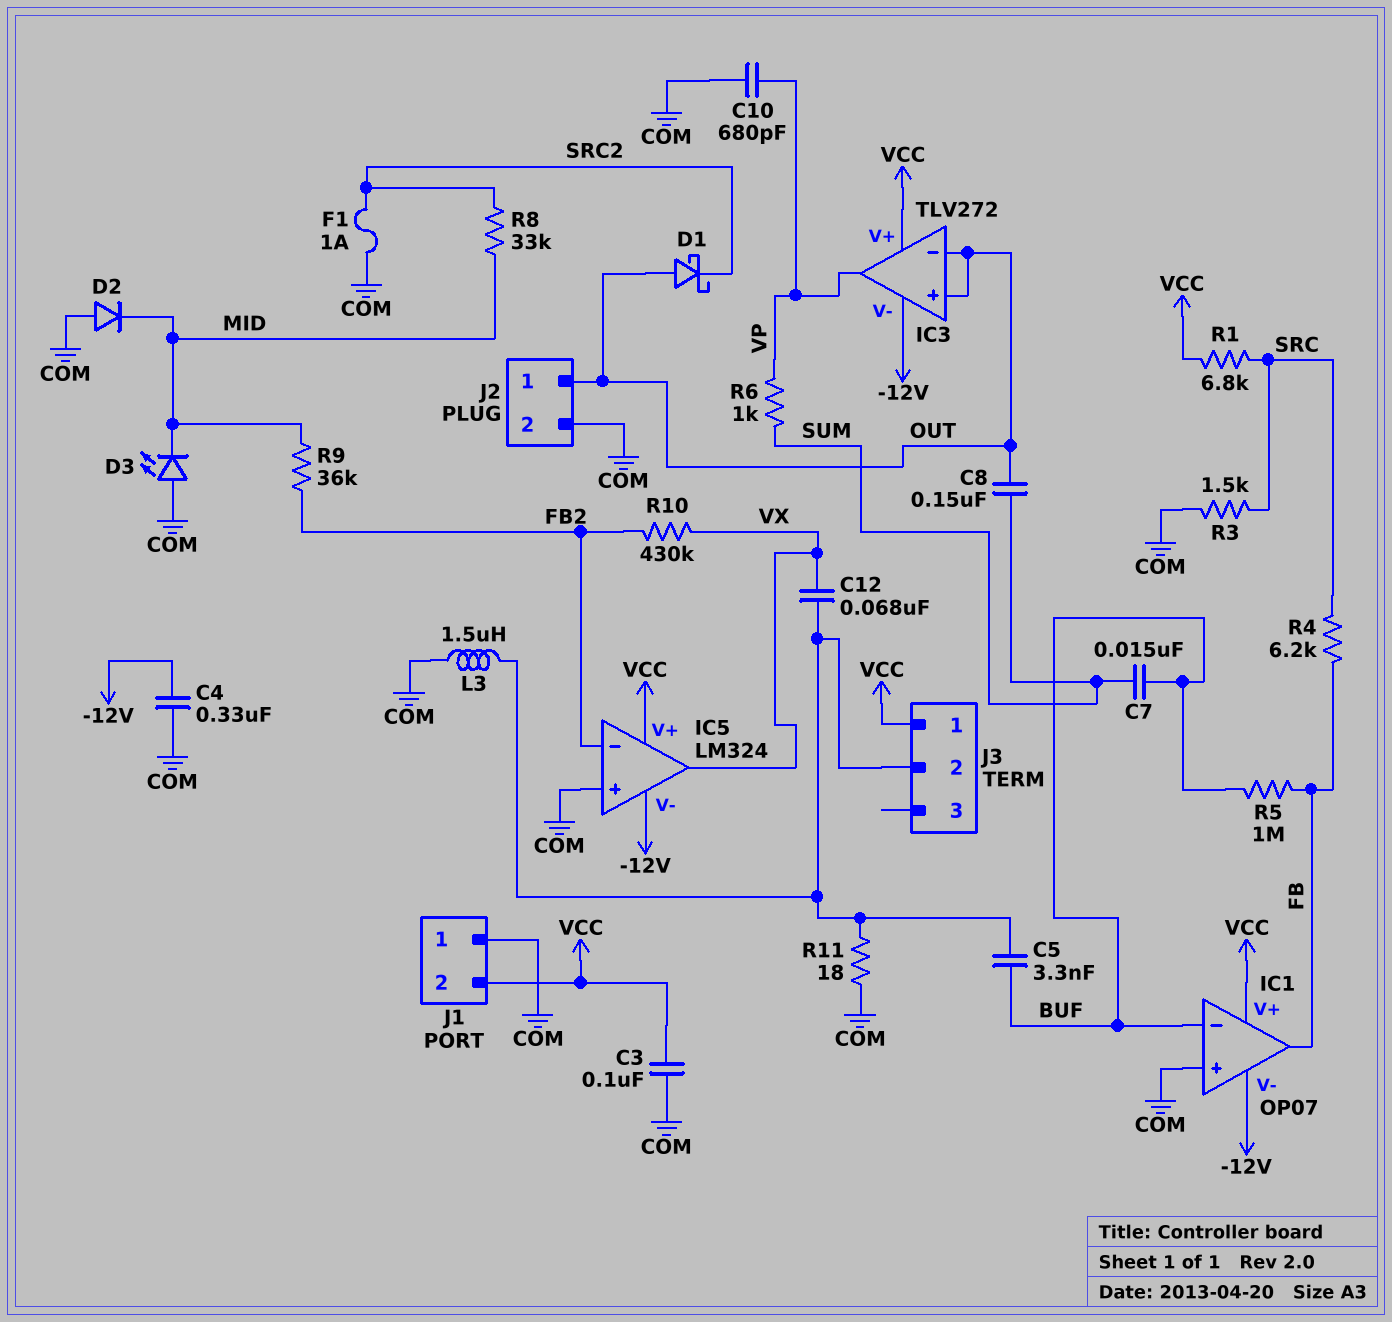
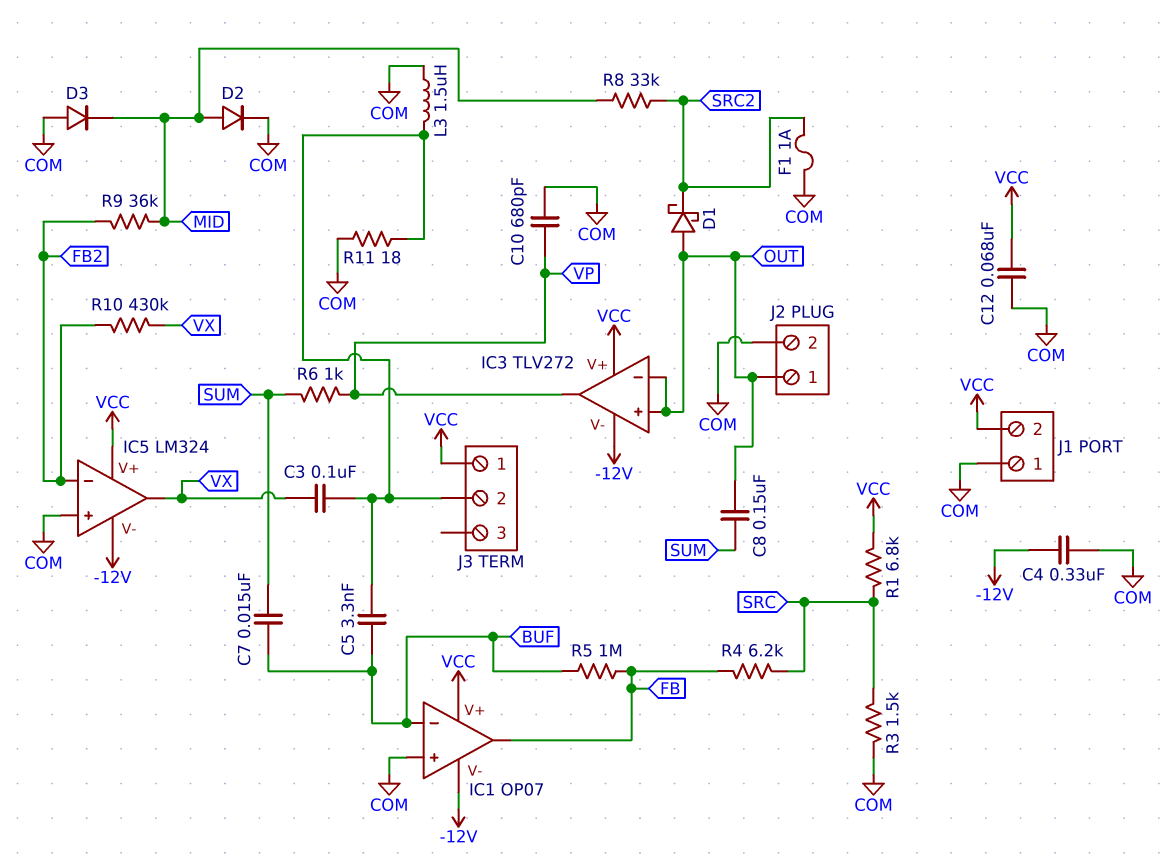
C3: 100nF (COM, VCC) -> 100nF (J3/2, VX)
C12: 68nF (J3/2, VX) -> 68nF (COM, VCC)
D2: diode (A COM, K MID) -> diode (A MID, K COM)
D3: LED (A COM, K MID) -> diode (A COM, K MID)

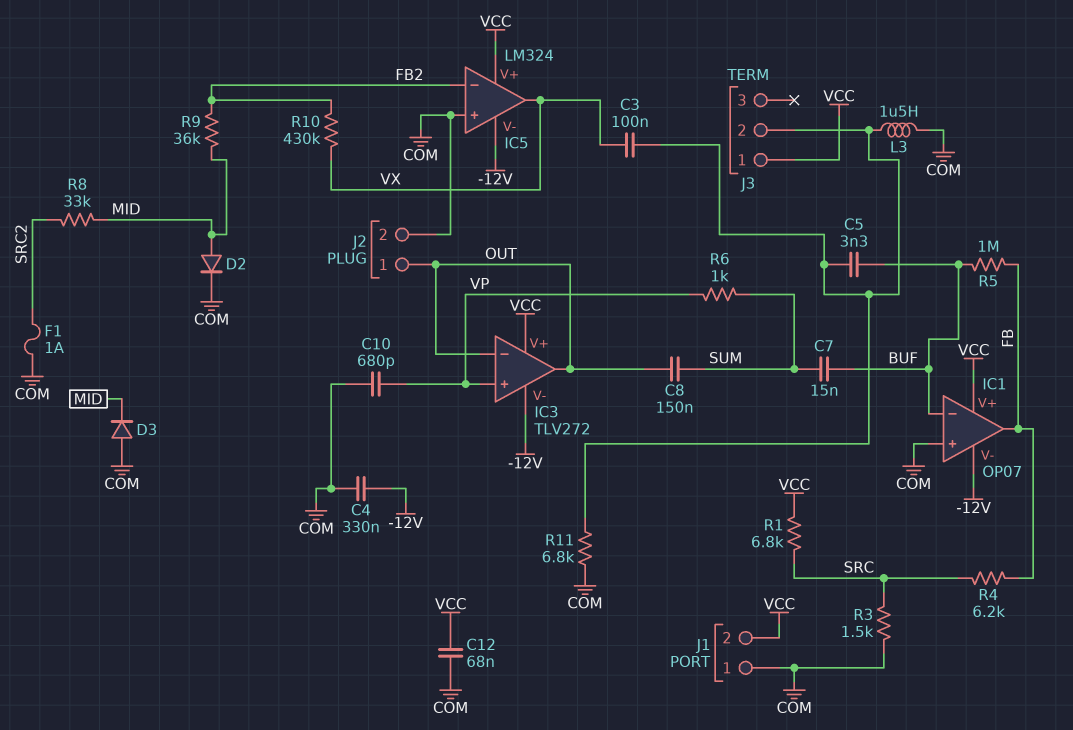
D1: schottky (A OUT, K SRC2) -> none
IC3 pin in+: OUT -> VP
IC3 pin out: VP -> OUT
R11: 18 (COM, J3/2) -> 6.8k (COM, J3/2)

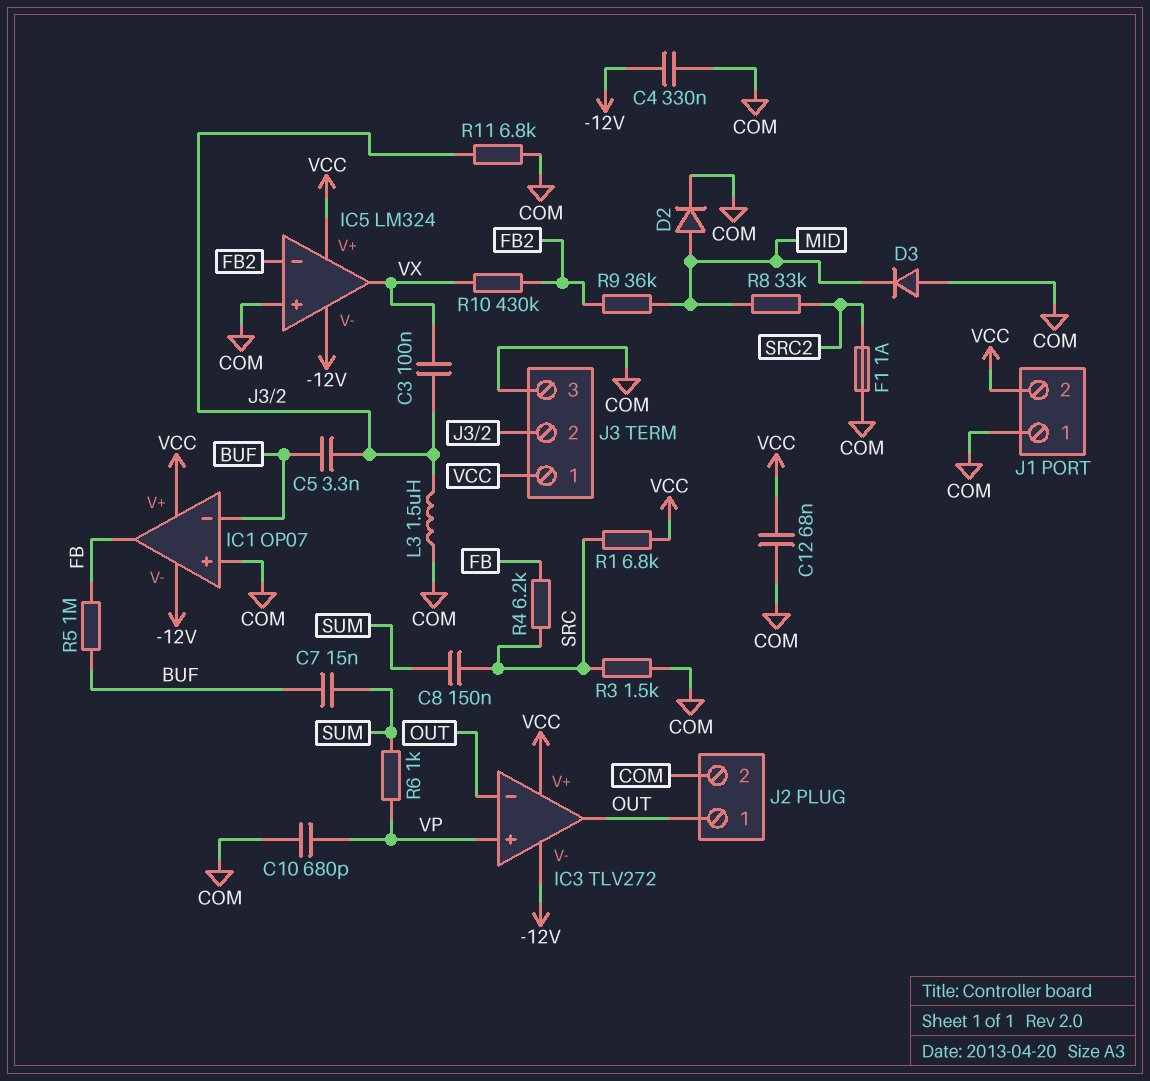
C8: 150nF (OUT, SUM) -> 150nF (SRC, SUM)
J3 pin 3: none -> COM

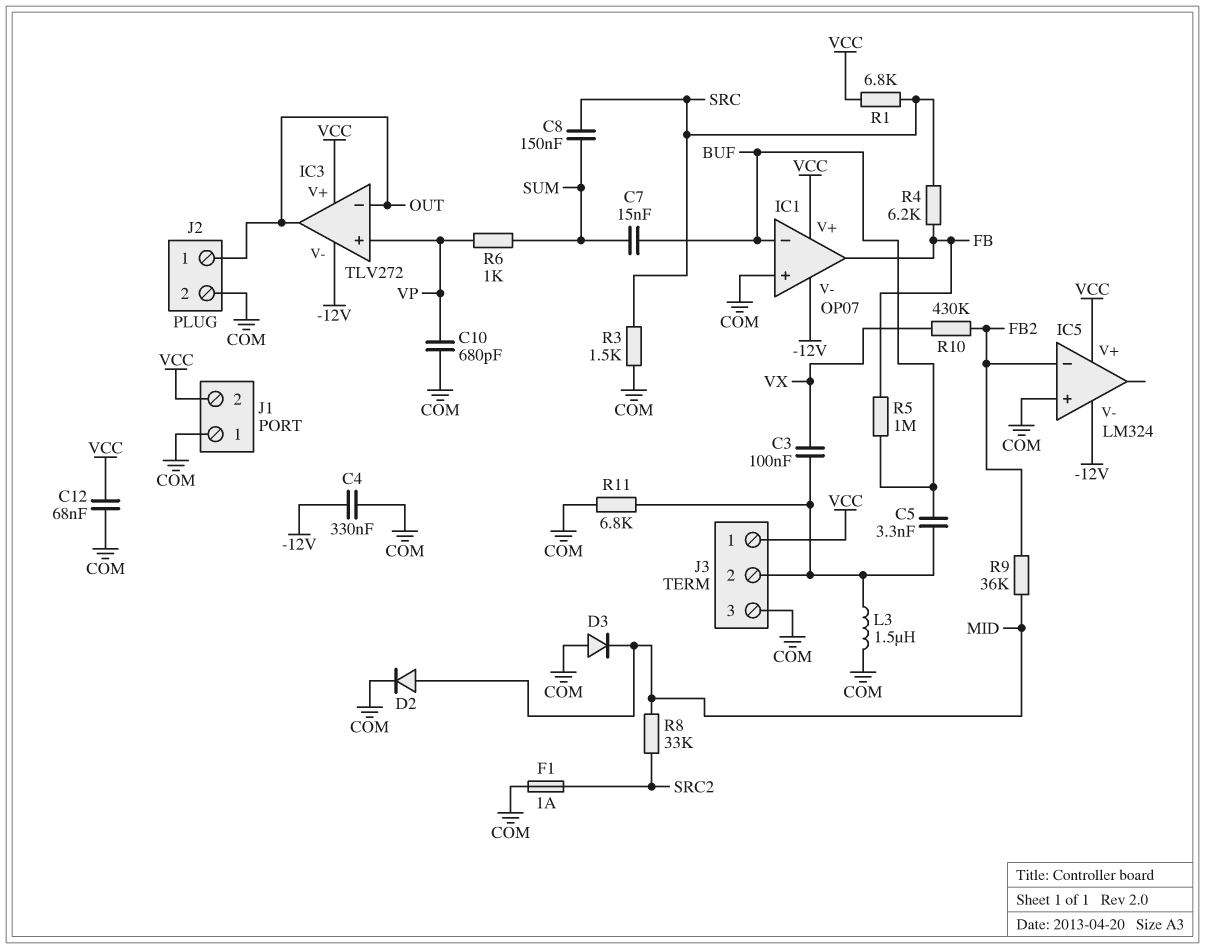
IC5 pin out: VX -> none

